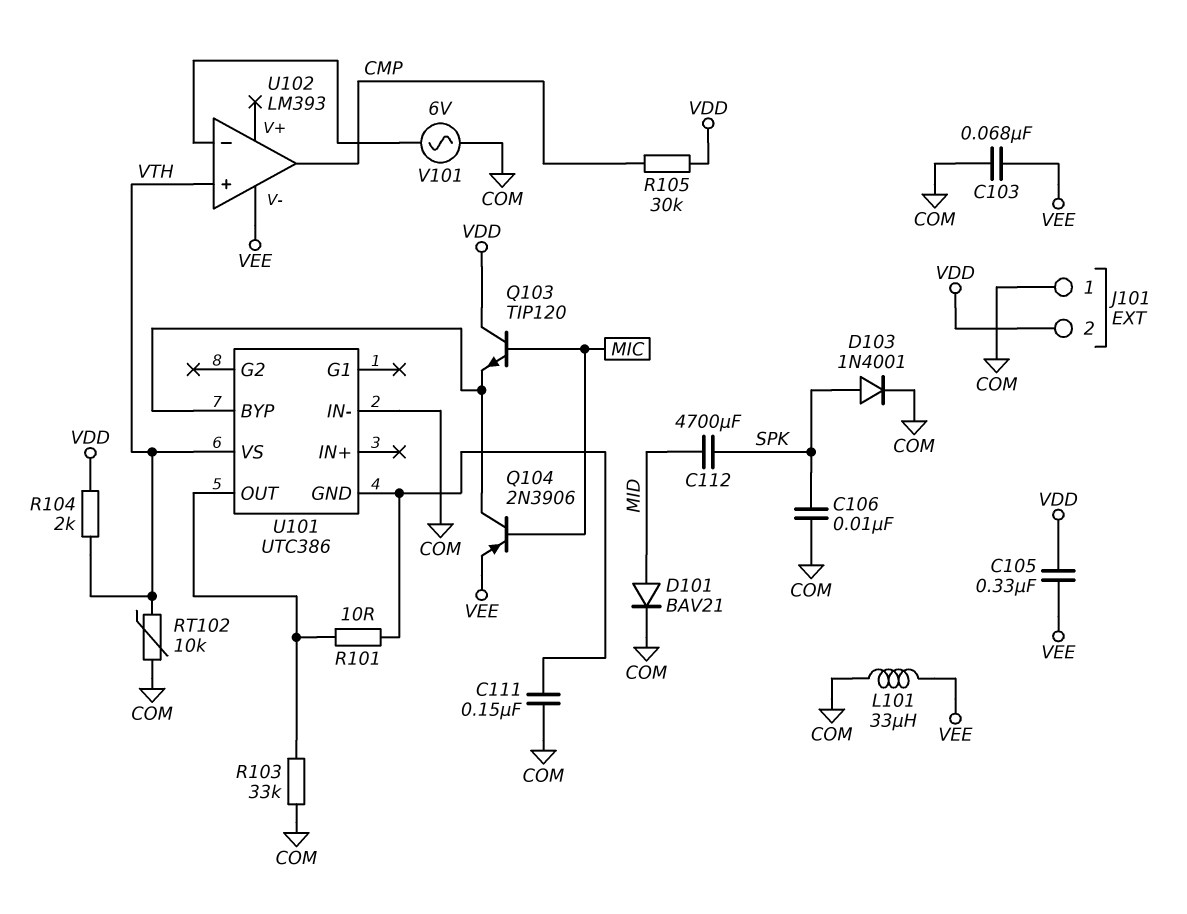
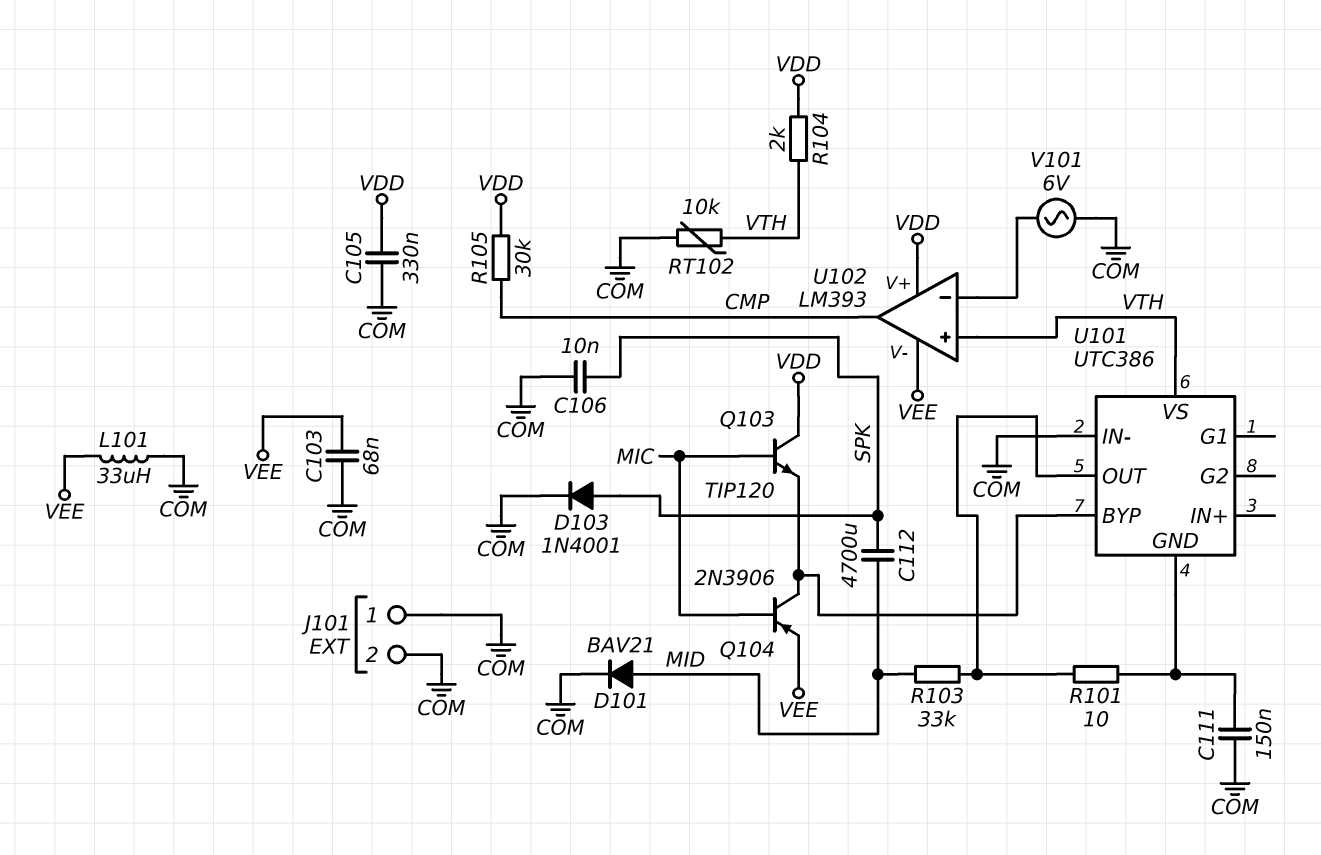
C105: 330nF (VDD, VEE) -> 330nF (COM, VDD)
J101 pin 2: VDD -> COM
R103: 33k (COM, U101/OUT) -> 33k (MID, U101/OUT)
U102 pin V+: none -> VDD

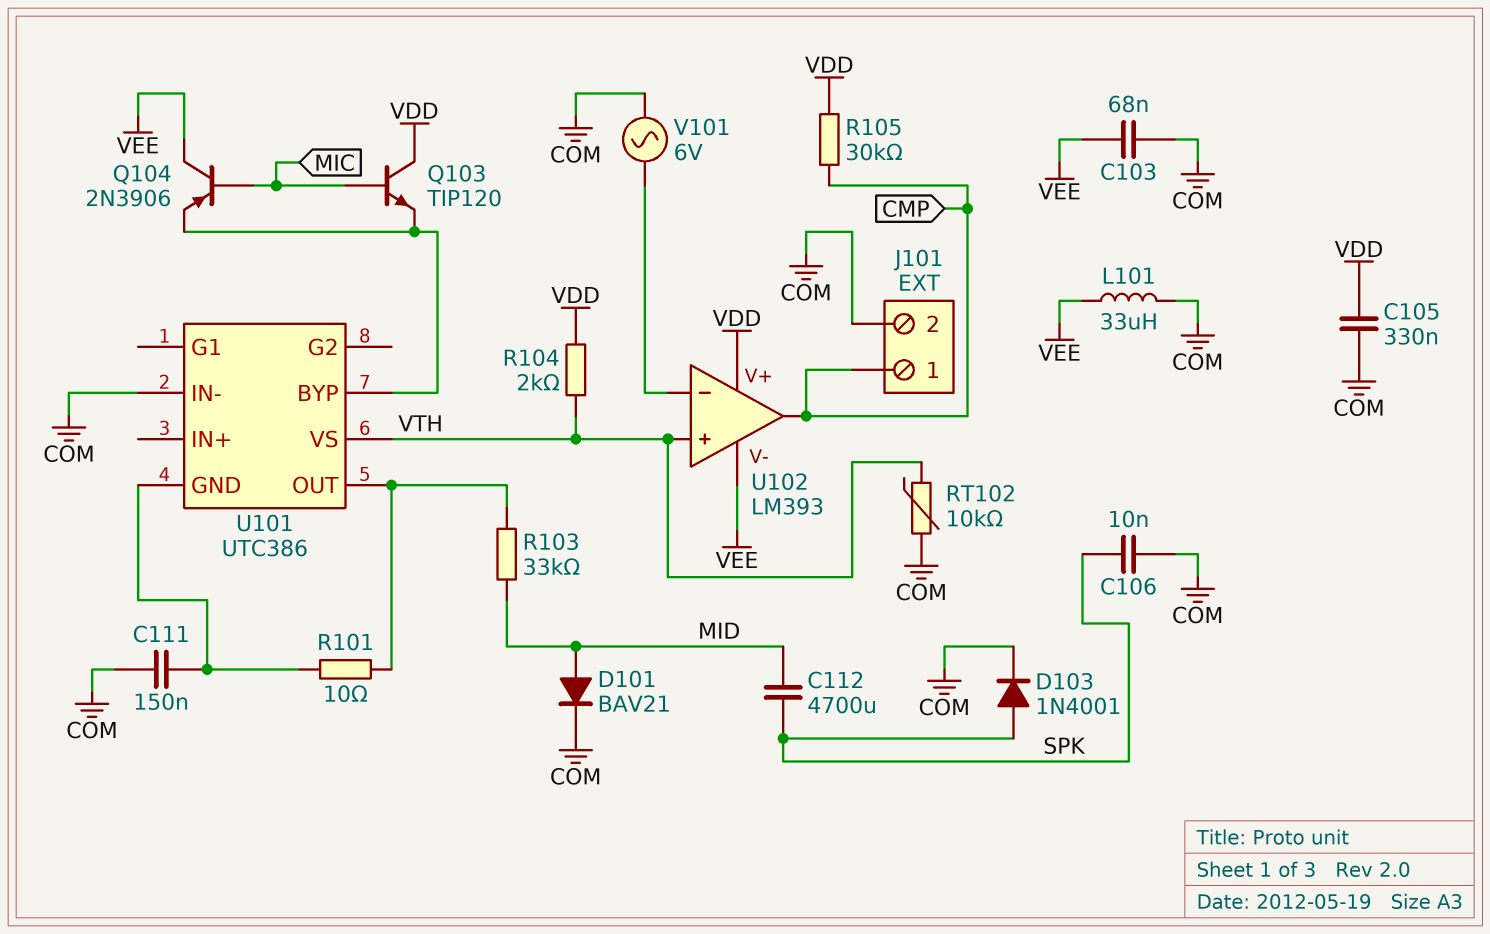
J101 pin 1: COM -> CMP
Q104: PNP 2N3906 (B MIC, C U101/BYP, E VEE) -> PNP 2N3906 (B MIC, C VEE, E U101/BYP)

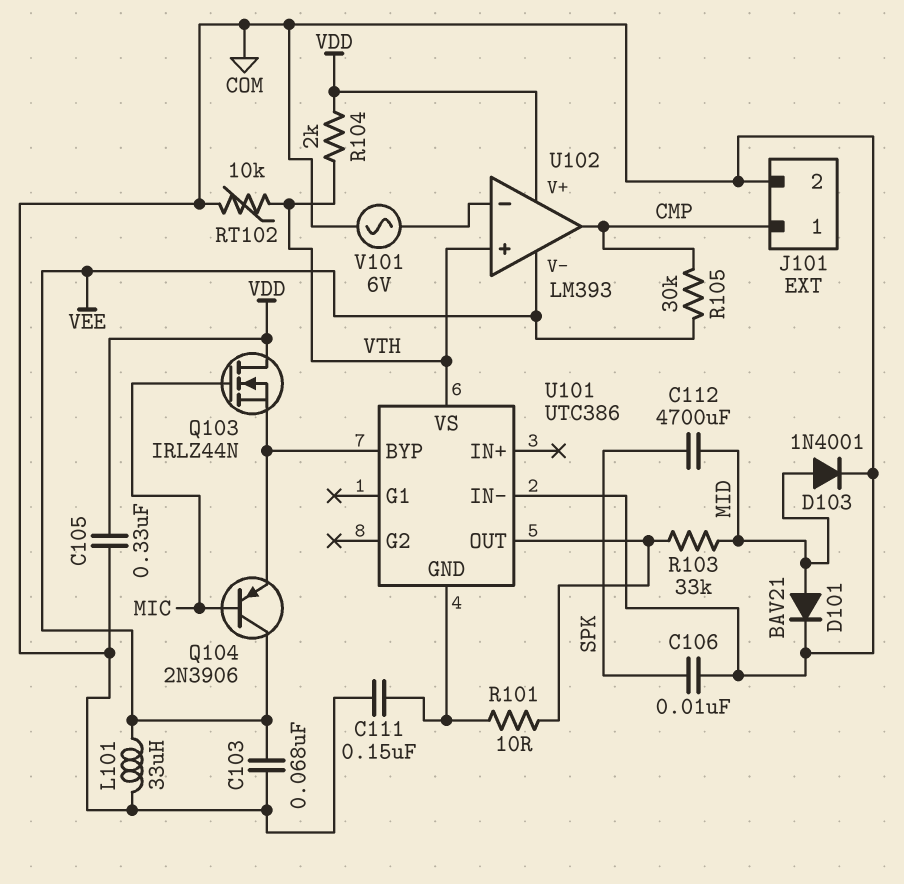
D103: diode 1N4001 (A SPK, K COM) -> diode 1N4001 (A MID, K COM)
Q103: NPN TIP120 (B MIC, C VDD, E U101/BYP) -> NMOS IRLZ44N (G MIC, D VDD, S U101/BYP)
R105: 30k (CMP, VDD) -> 30k (CMP, VEE)

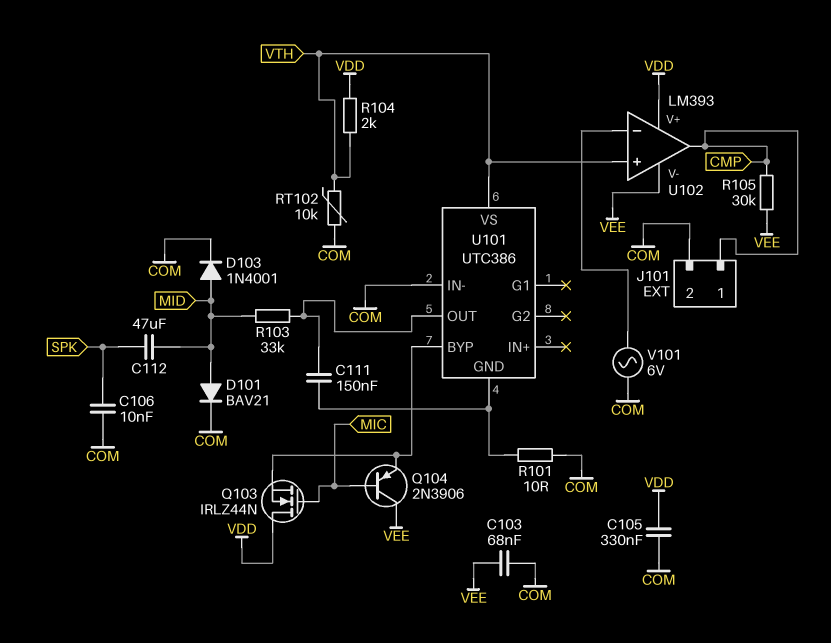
C111: 150nF (COM, U101/GND) -> 150nF (U101/GND, U101/OUT)
C112: 4700uF (MID, SPK) -> 47uF (MID, SPK)
L101: 33uH (COM, VEE) -> none
R101: 10 (U101/GND, U101/OUT) -> 10 (COM, U101/GND)

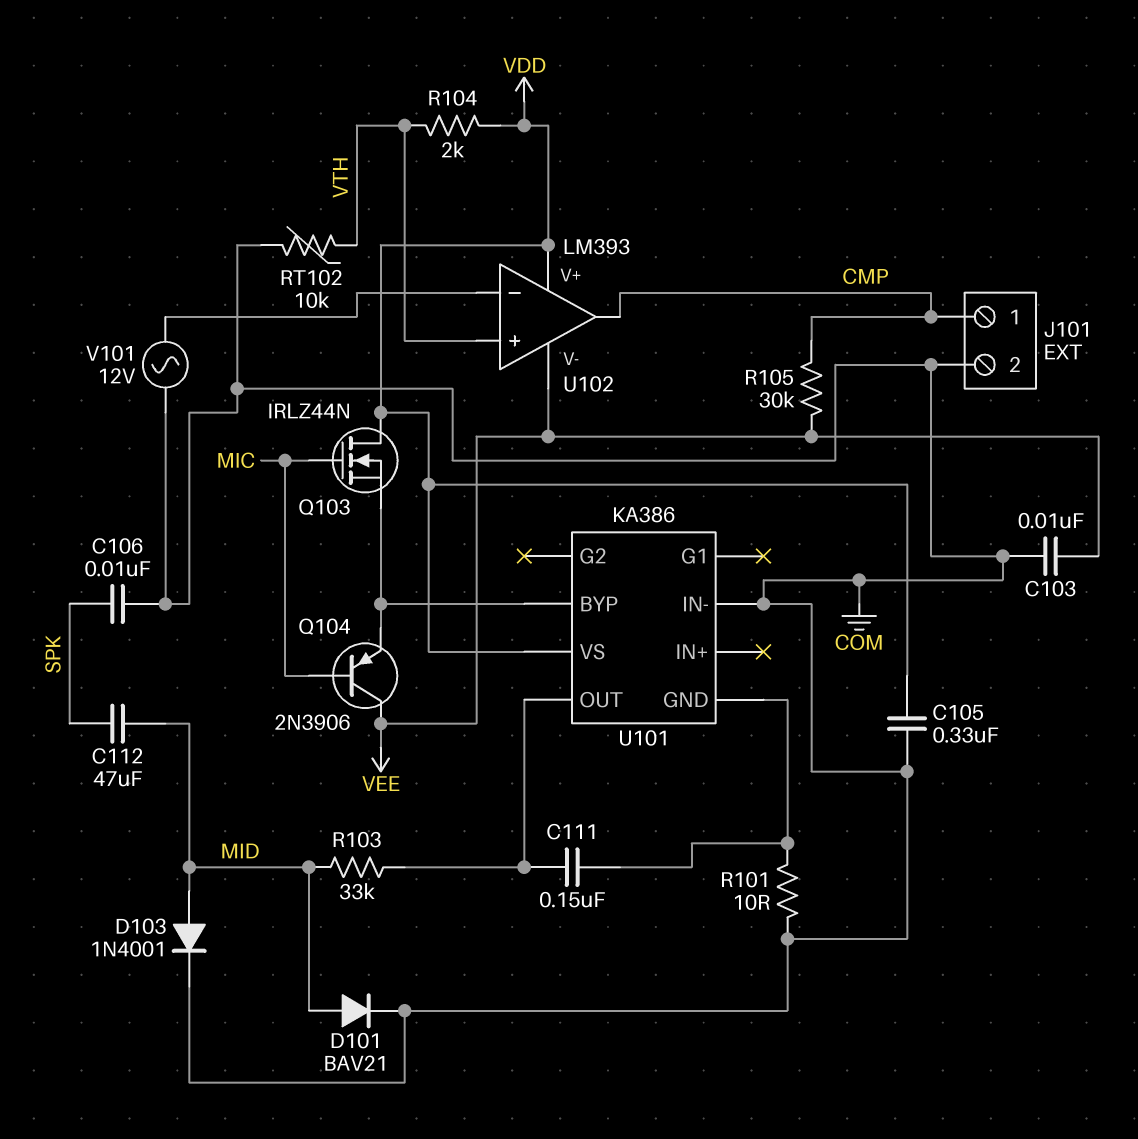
C103: 68nF (COM, VEE) -> 10nF (COM, VEE)
U101: UTC386 -> KA386
U101 pin VS: VTH -> VDD
V101: AC 6V (COM, U102/in-) -> AC 12V (COM, U102/in-)

